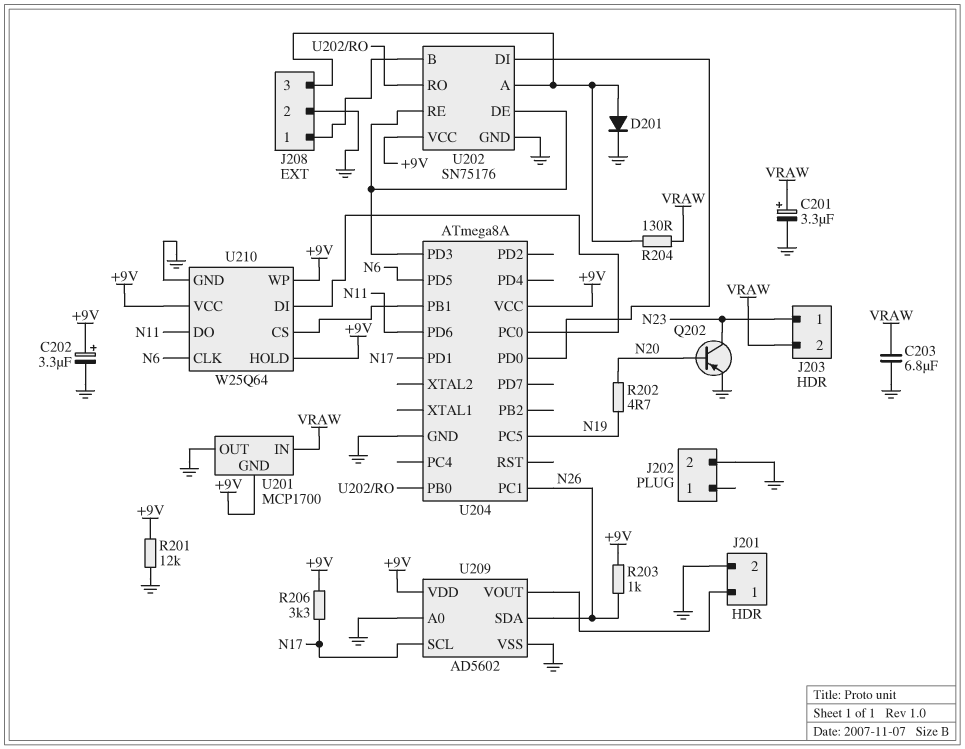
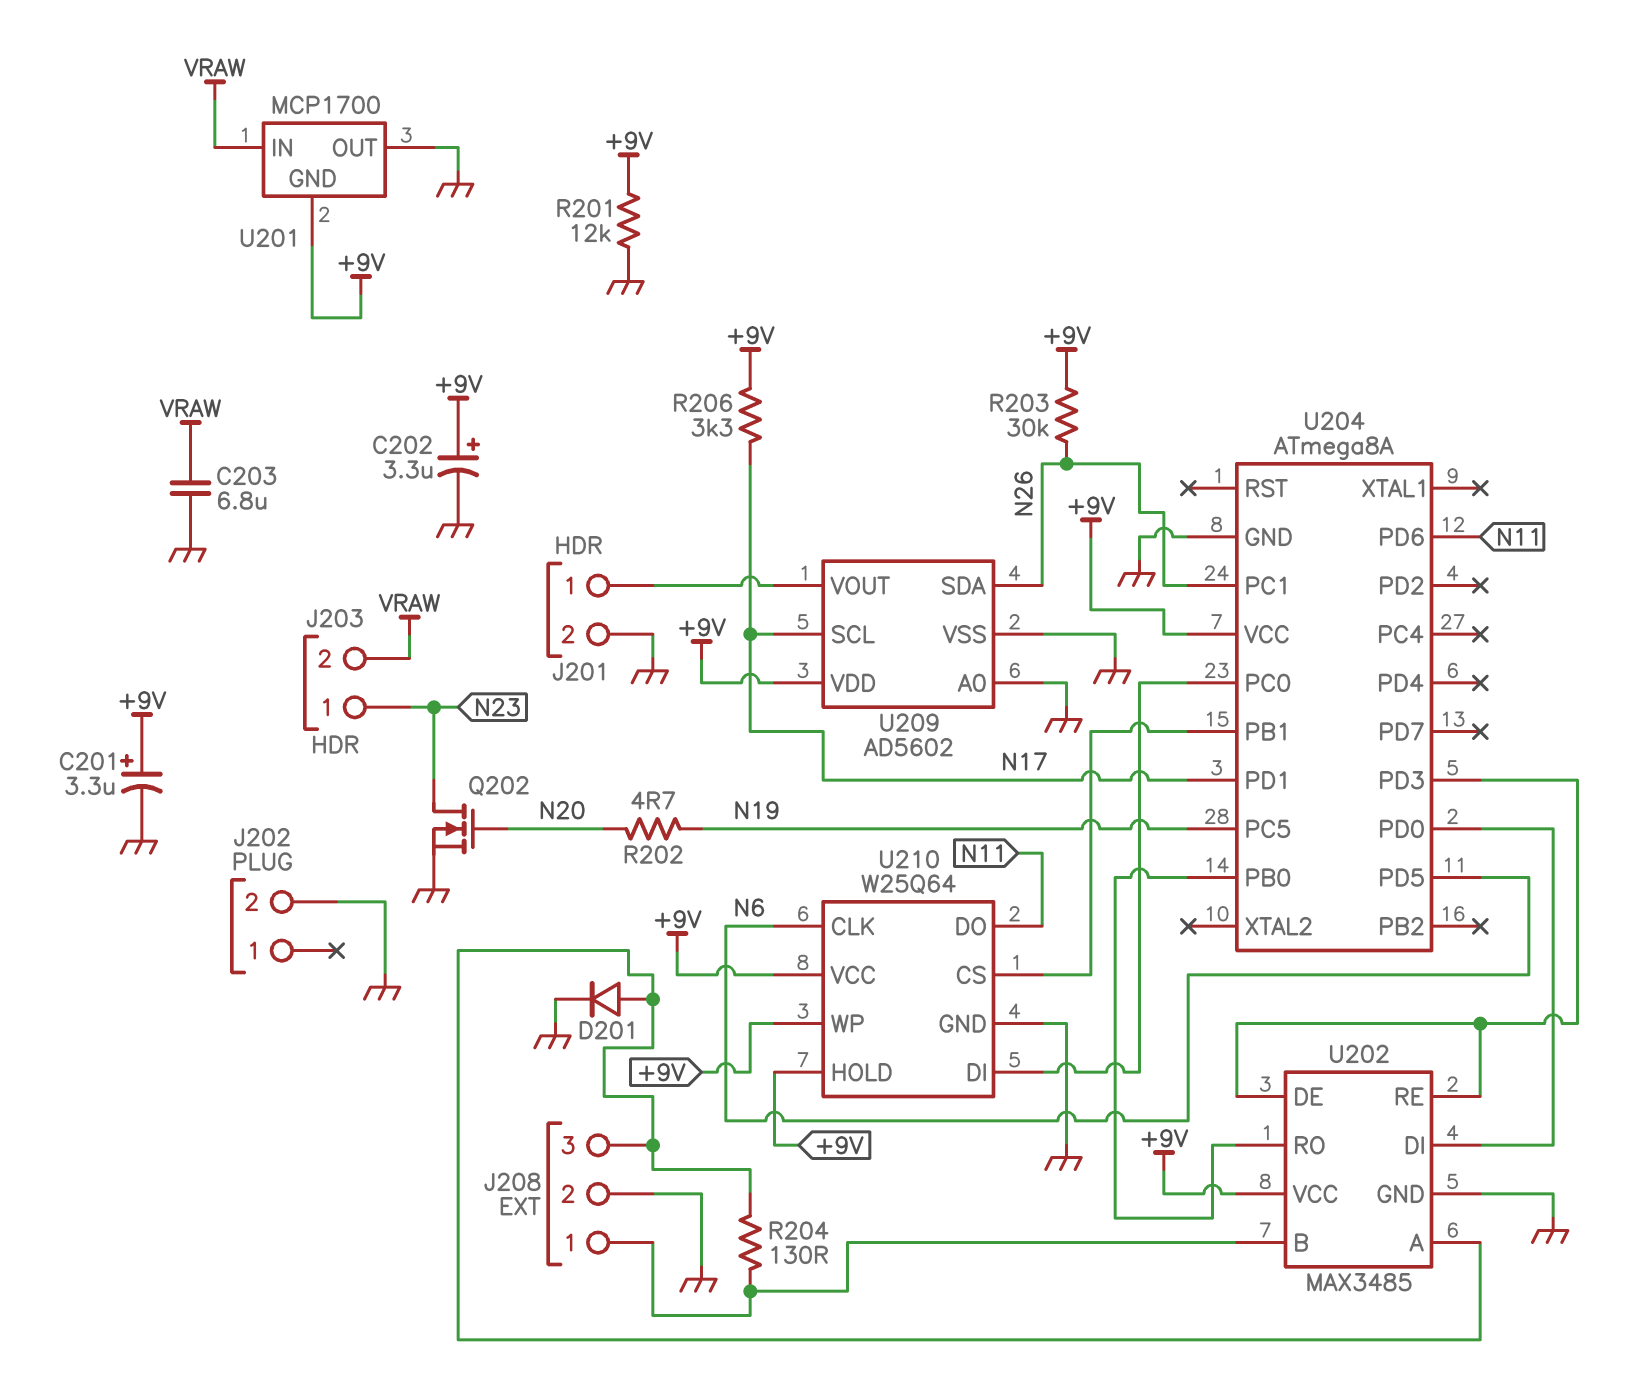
C201: 3.3uF (plus VRAW, minus GND) -> 3.3uF (plus +9V, minus GND)
Q202: PNP (B N20, C N23, E GND) -> NMOS (G N20, D N23, S GND)
R203: 1k (+9V, N26) -> 30k (+9V, N26)
R204: 130 (J208/3, VRAW) -> 130 (J208/1, J208/3)
U202: SN75176 -> MAX3485

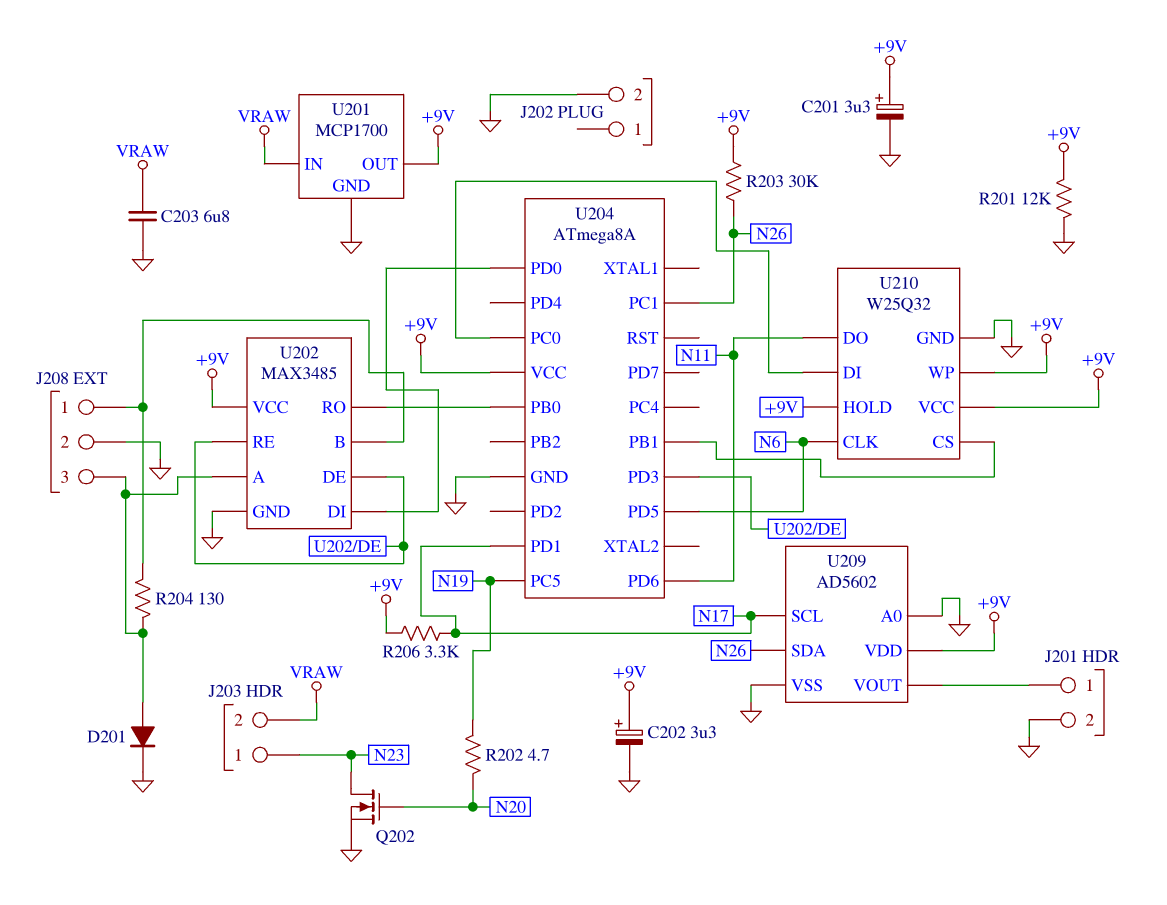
U201 pin GND: +9V -> GND
U201 pin OUT: GND -> +9V
U210: W25Q64 -> W25Q32

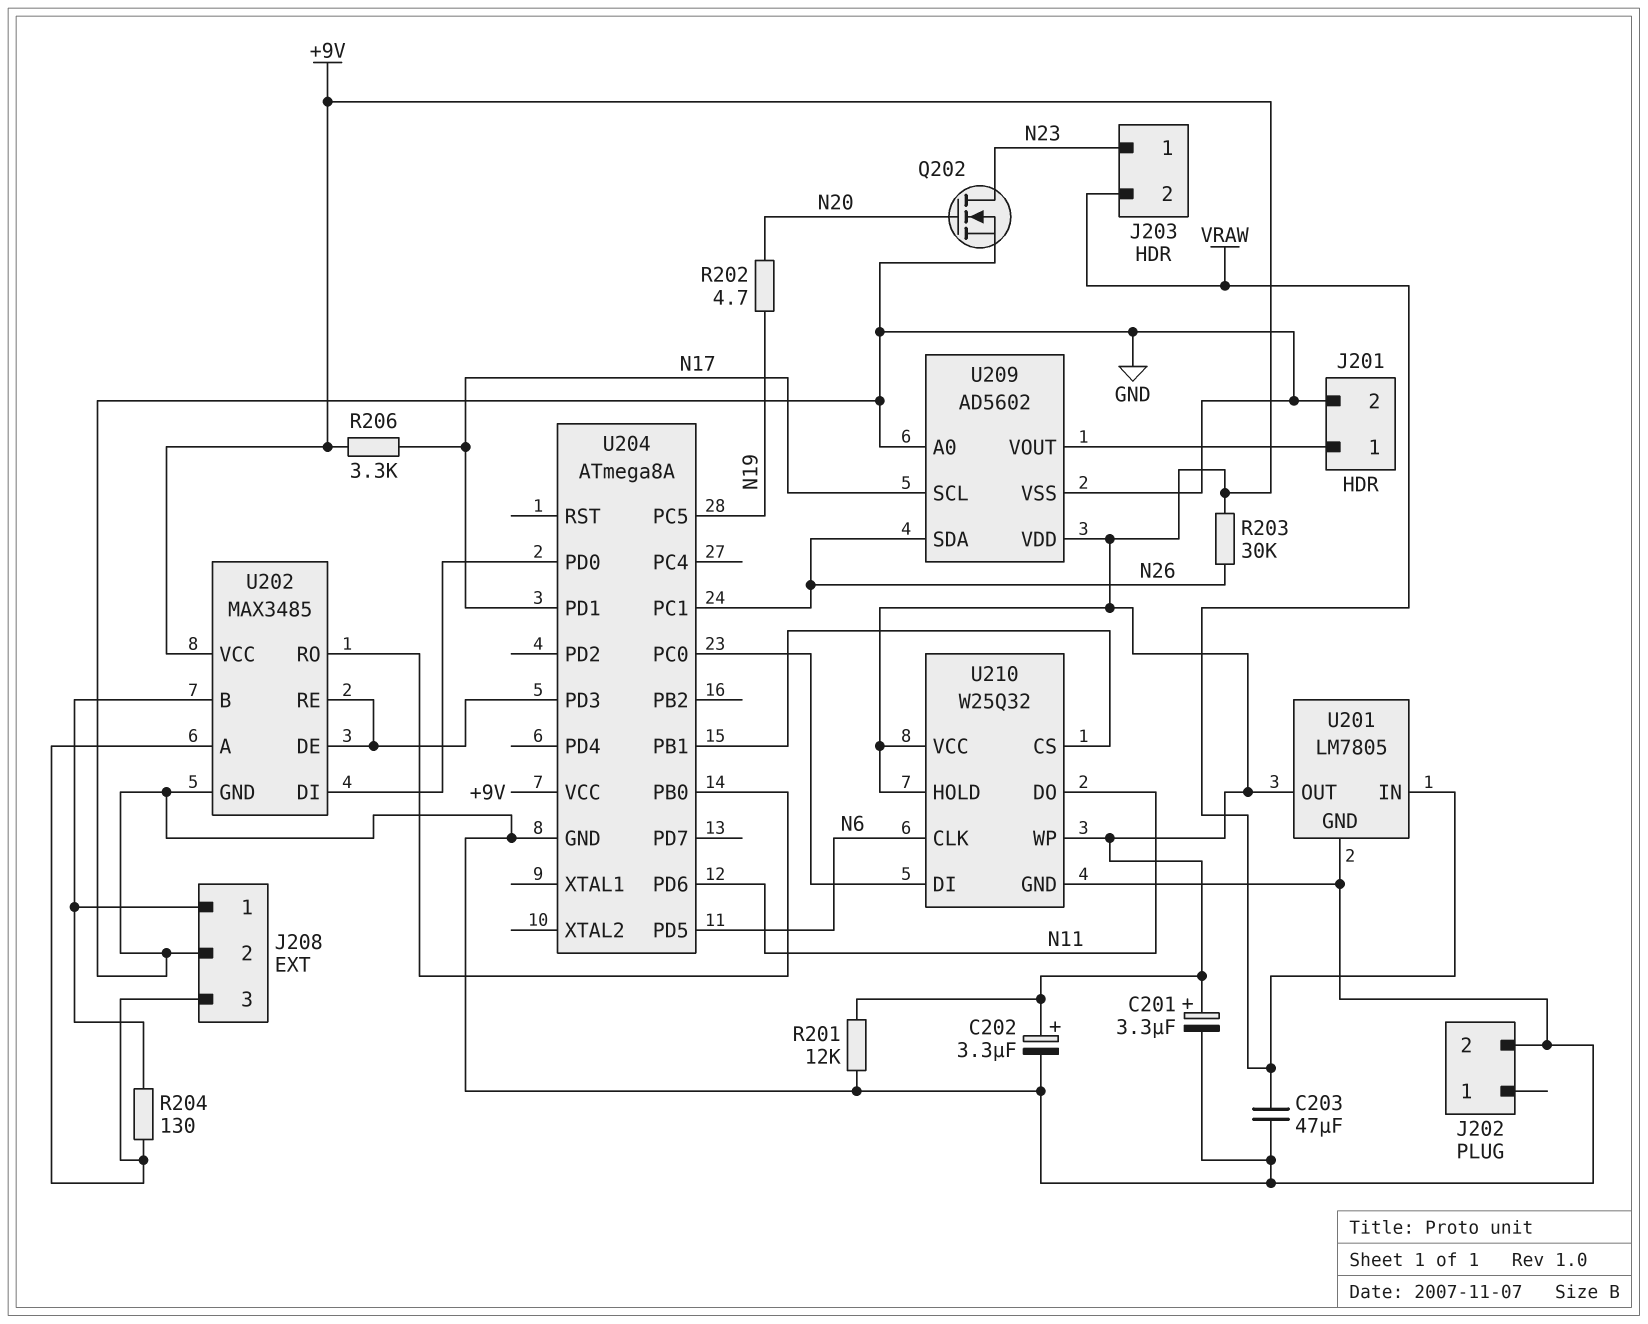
C203: 6.8uF (GND, VRAW) -> 47uF (GND, VRAW)
D201: diode (A J208/3, K GND) -> none
U201: MCP1700 -> LM7805

